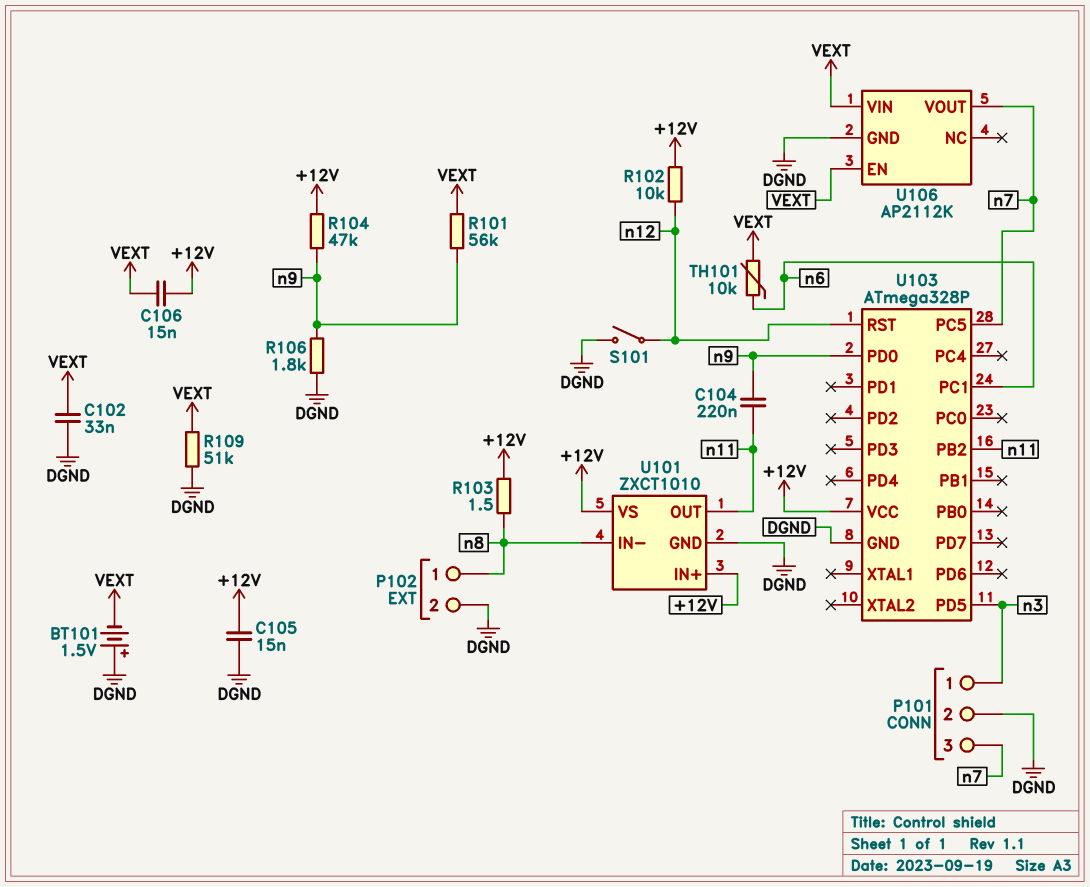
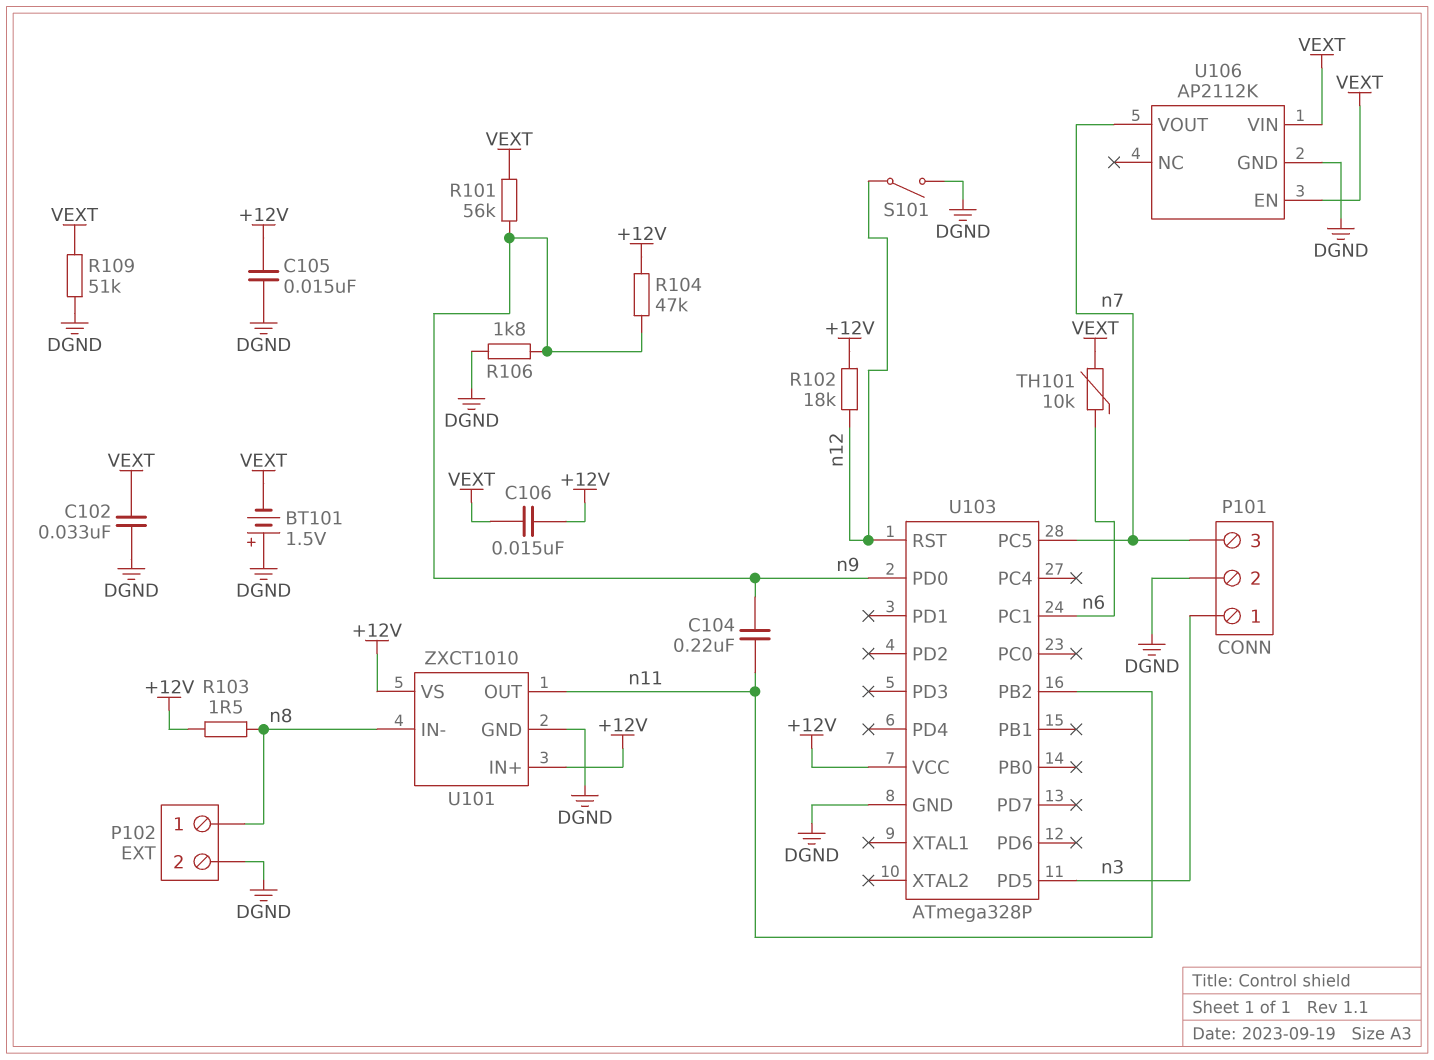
R102: 10k (+12V, n12) -> 18k (+12V, n12)

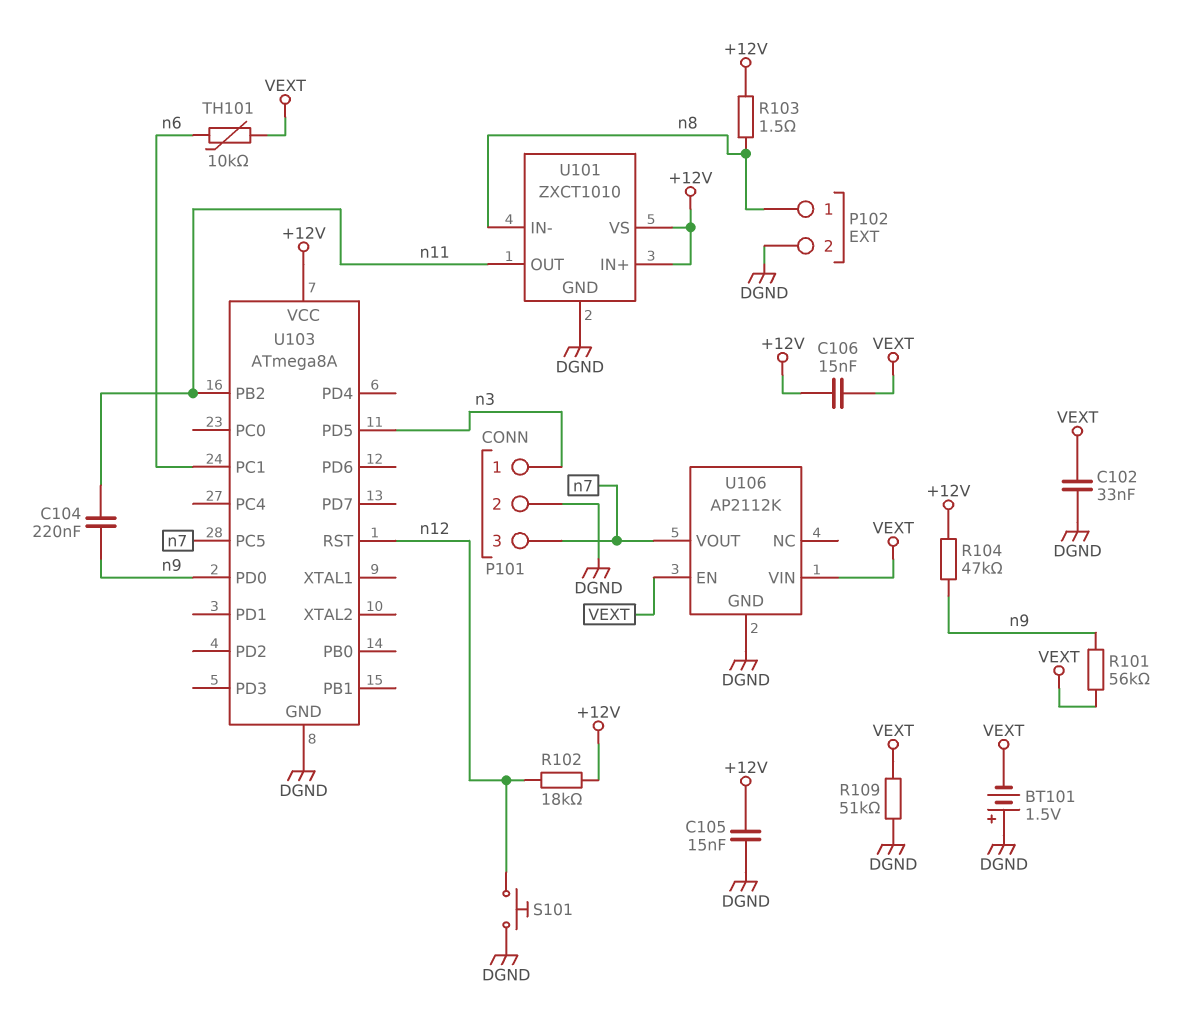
R106: 1.8k (DGND, n9) -> none
S101: switch (DGND, n12) -> button (DGND, n12)
U103: ATmega328P -> ATmega8A

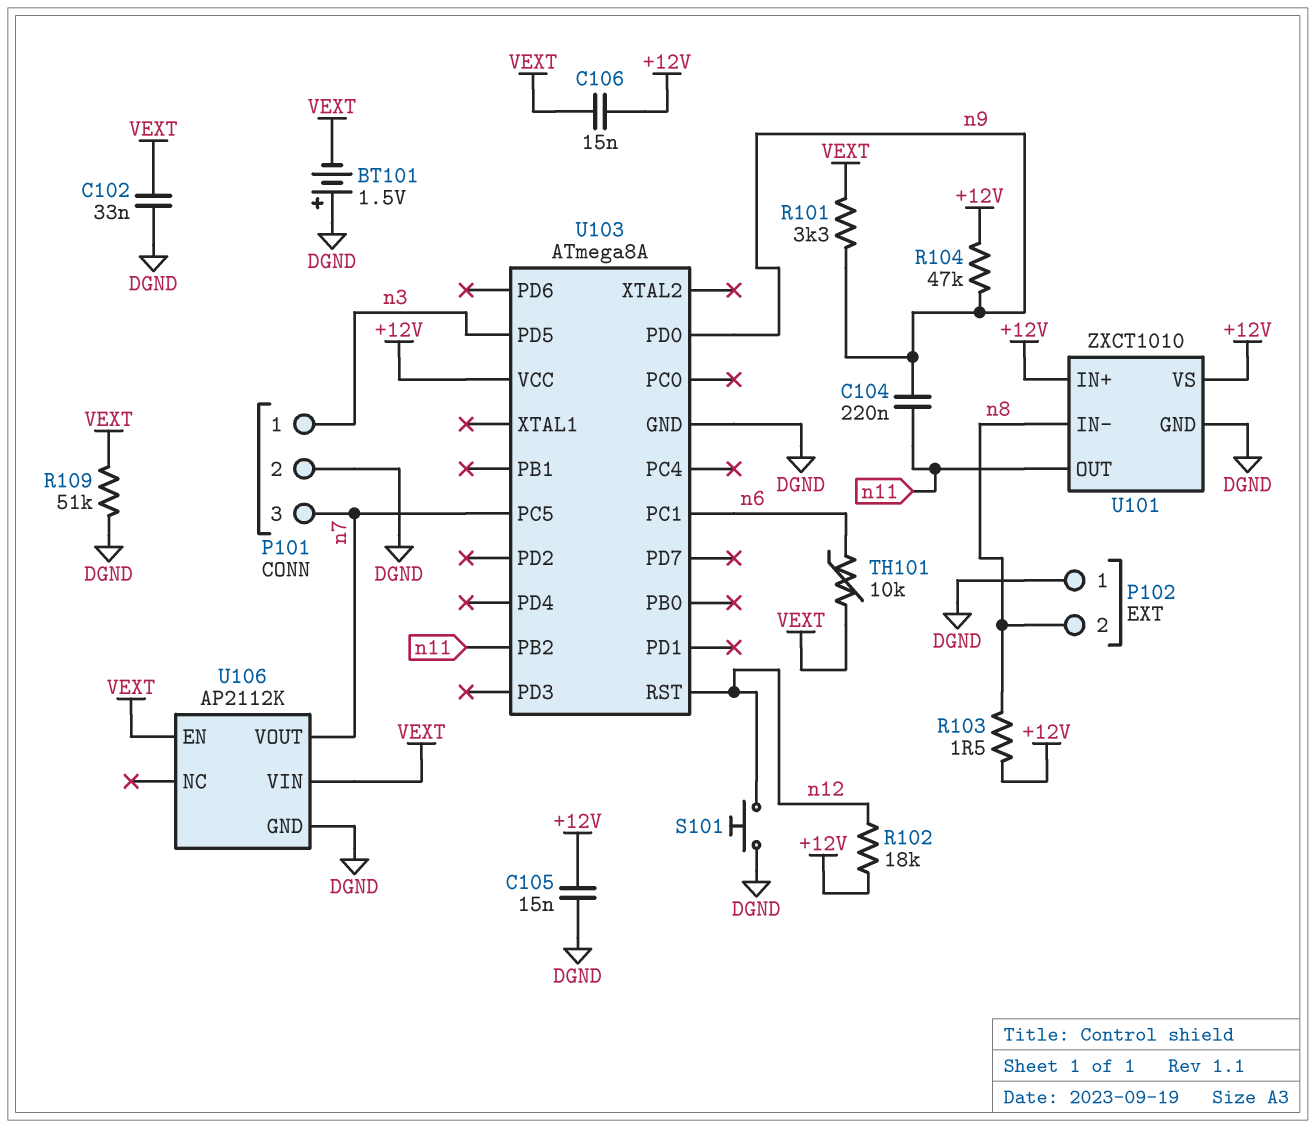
P102 pin 1: n8 -> DGND
P102 pin 2: DGND -> n8
R101: 56k (VEXT, n9) -> 3.3k (VEXT, n9)

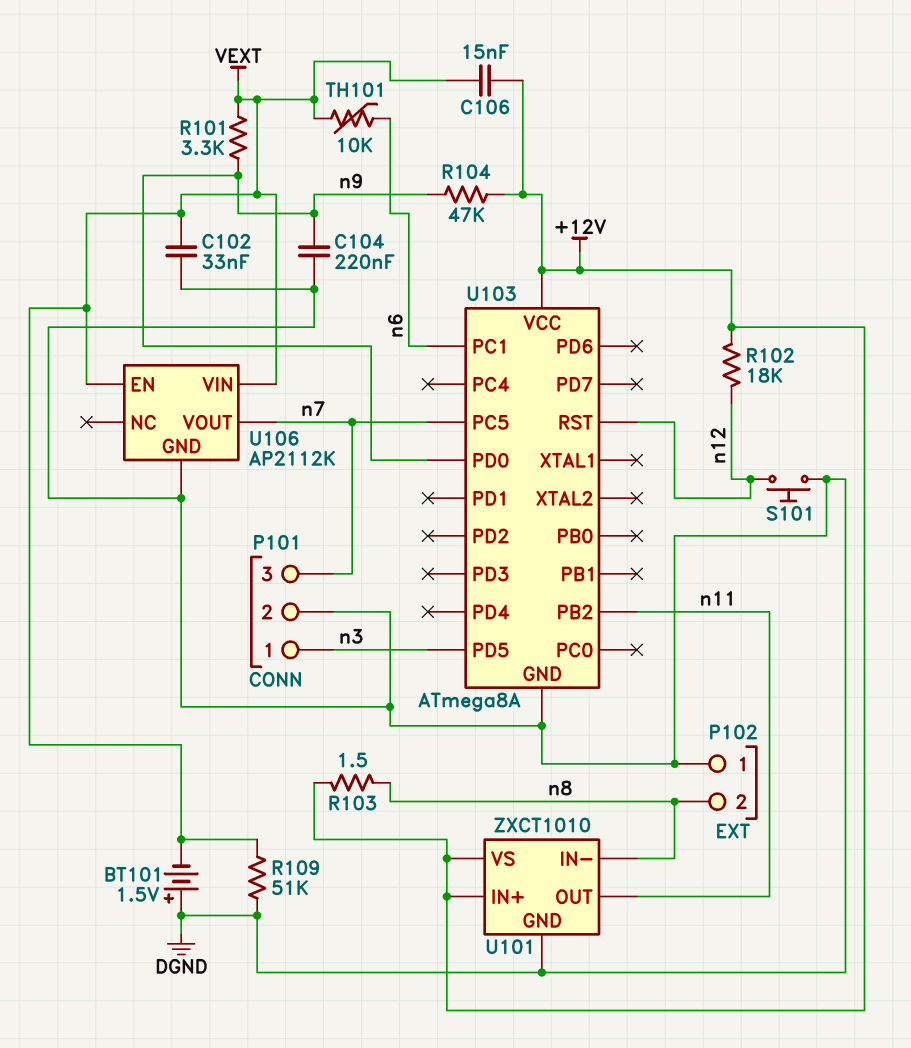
C104: 220nF (n9, n11) -> 220nF (DGND, n9)
C105: 15nF (+12V, DGND) -> none

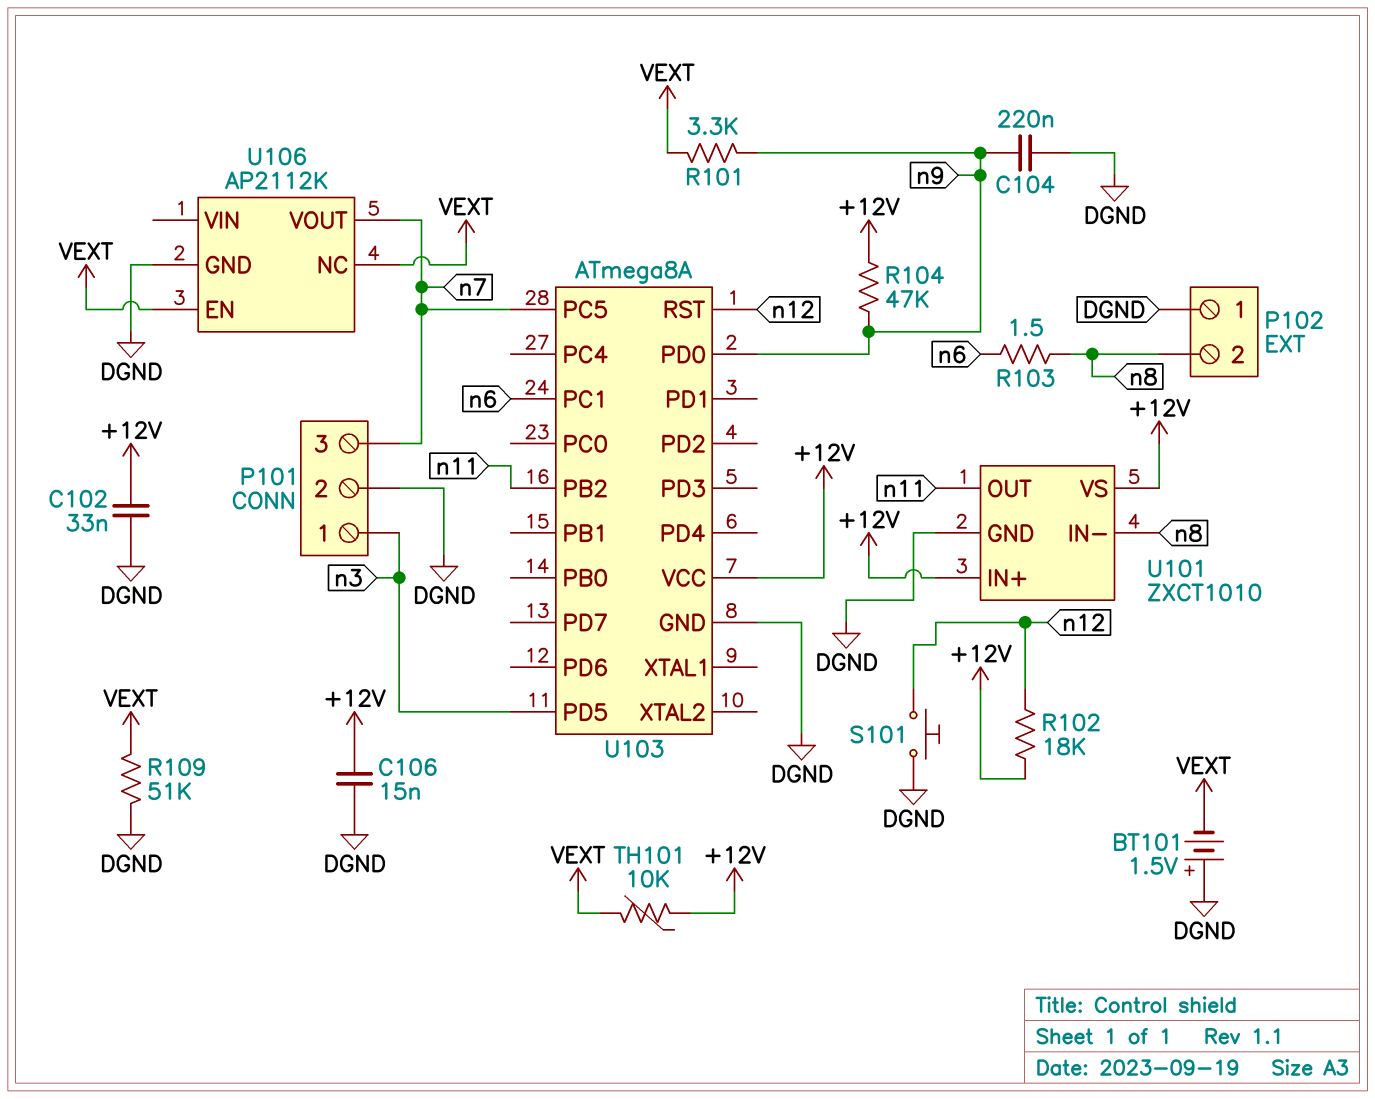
C102: 33nF (DGND, VEXT) -> 33nF (+12V, DGND)
C106: 15nF (+12V, VEXT) -> 15nF (+12V, DGND)
R103: 1.5 (+12V, n8) -> 1.5 (n6, n8)
TH101: 10k (VEXT, n6) -> 10k (+12V, VEXT)
U106 pin NC: none -> VEXT
U106 pin VIN: VEXT -> none

